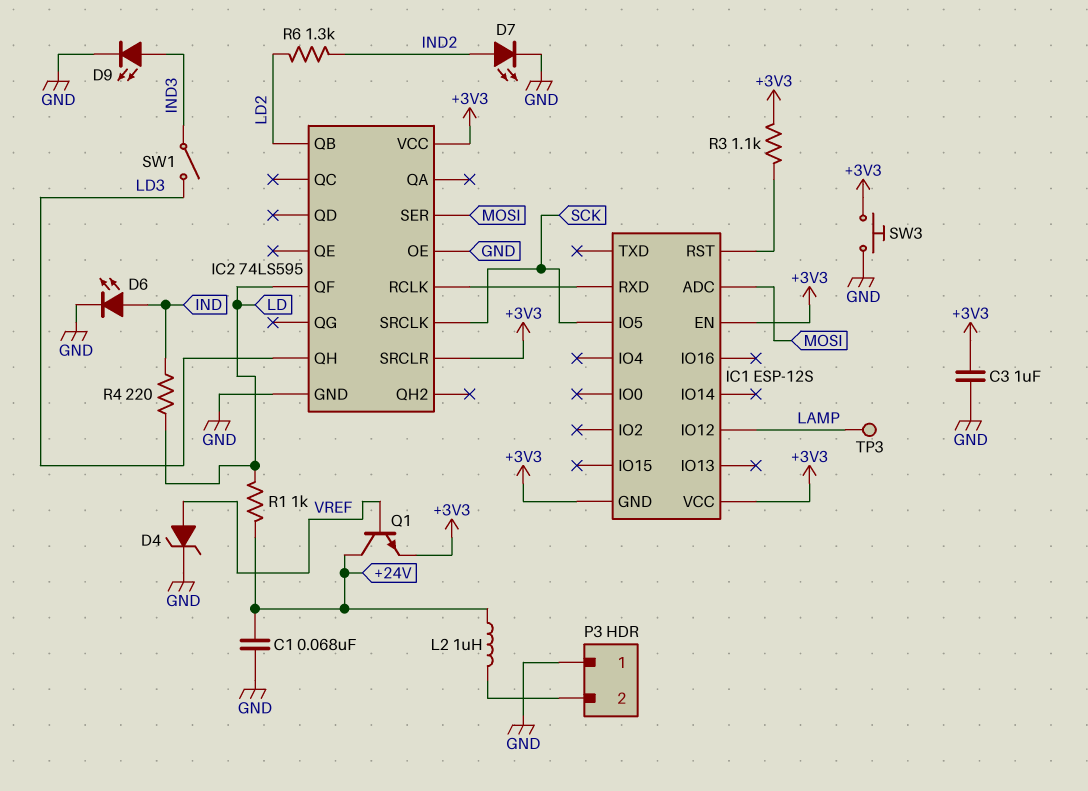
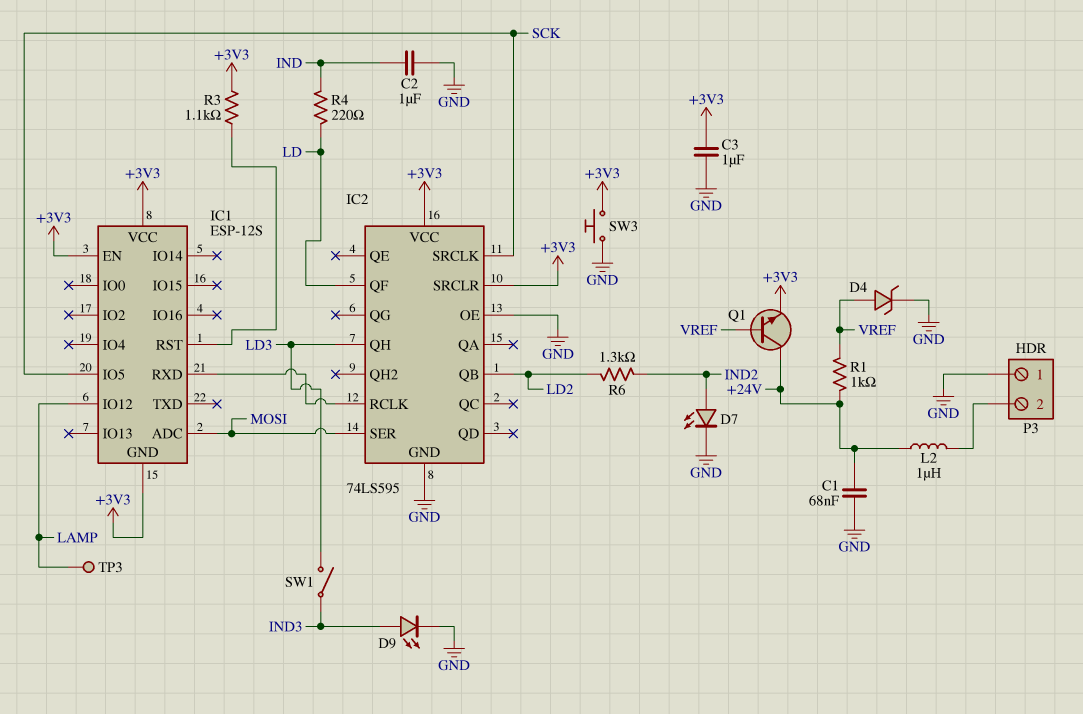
C2: none -> 1uF (GND, IND)
D6: LED (A IND, K GND) -> none
R1: 1k (+24V, LD) -> 1k (+24V, VREF)

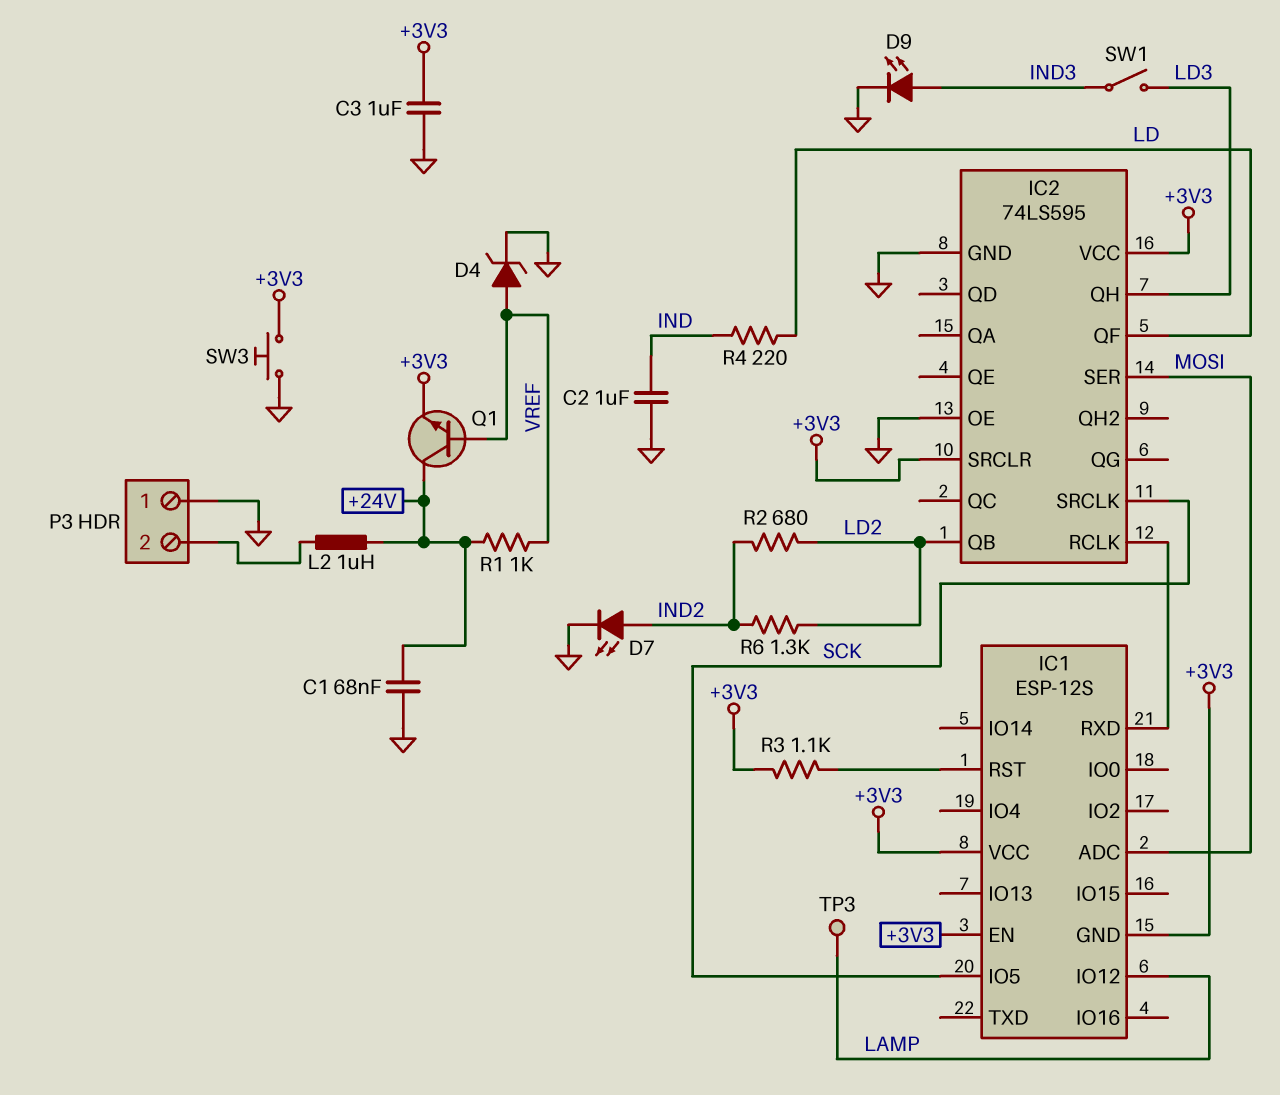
R2: none -> 680 (IND2, LD2)

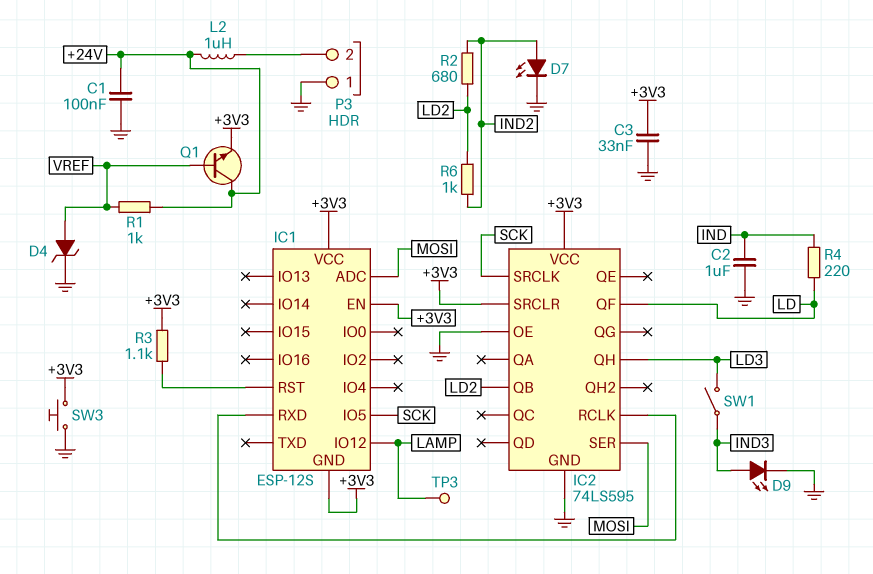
C1: 68nF (+24V, GND) -> 100nF (+24V, GND)
C3: 1uF (+3V3, GND) -> 33nF (+3V3, GND)
R6: 1.3k (IND2, LD2) -> 1k (IND2, LD2)

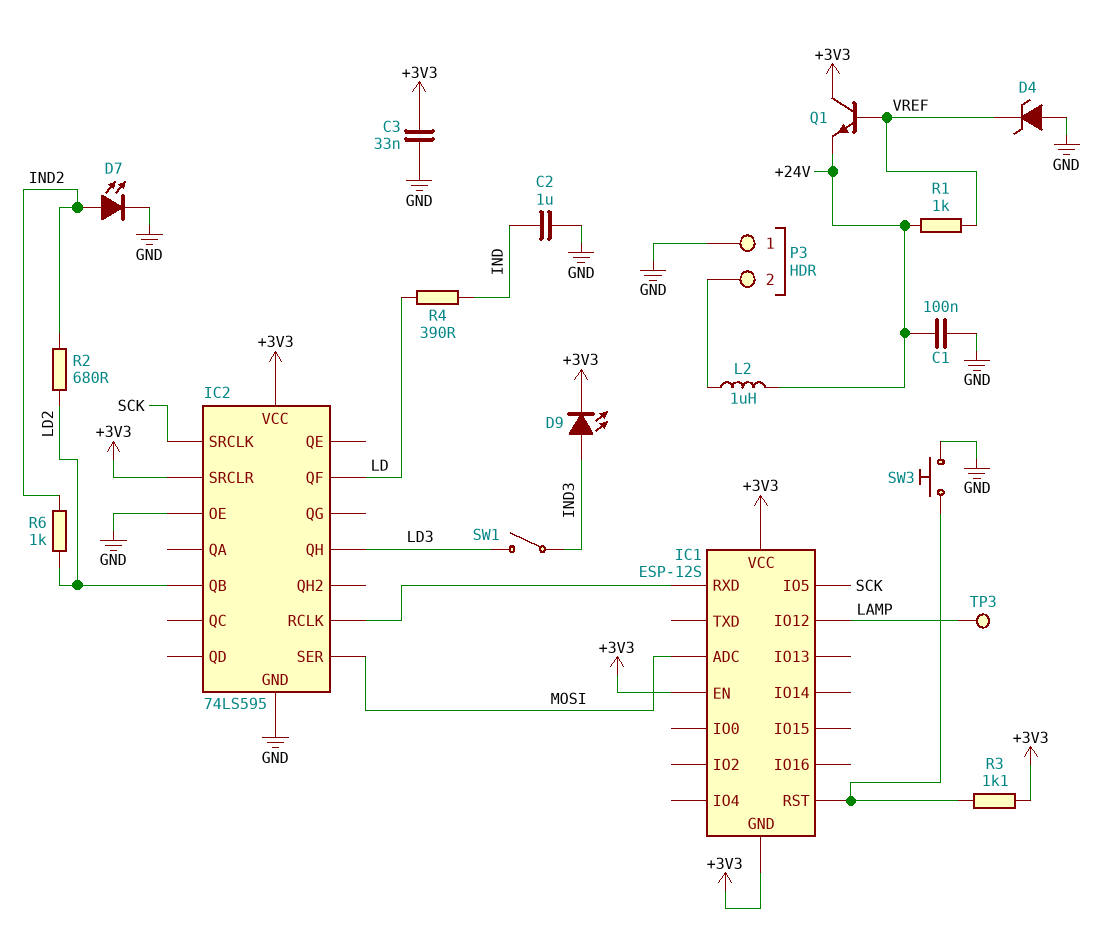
D4: zener (A VREF, K GND) -> zener (A GND, K VREF)
D9: LED (A IND3, K GND) -> LED (A IND3, K +3V3)
Q1: NPN (B VREF, C +24V, E +3V3) -> NPN (B VREF, C +3V3, E +24V)
R4: 220 (IND, LD) -> 390 (IND, LD)
SW3: button (+3V3, GND) -> button (GND, IC1/RST)

